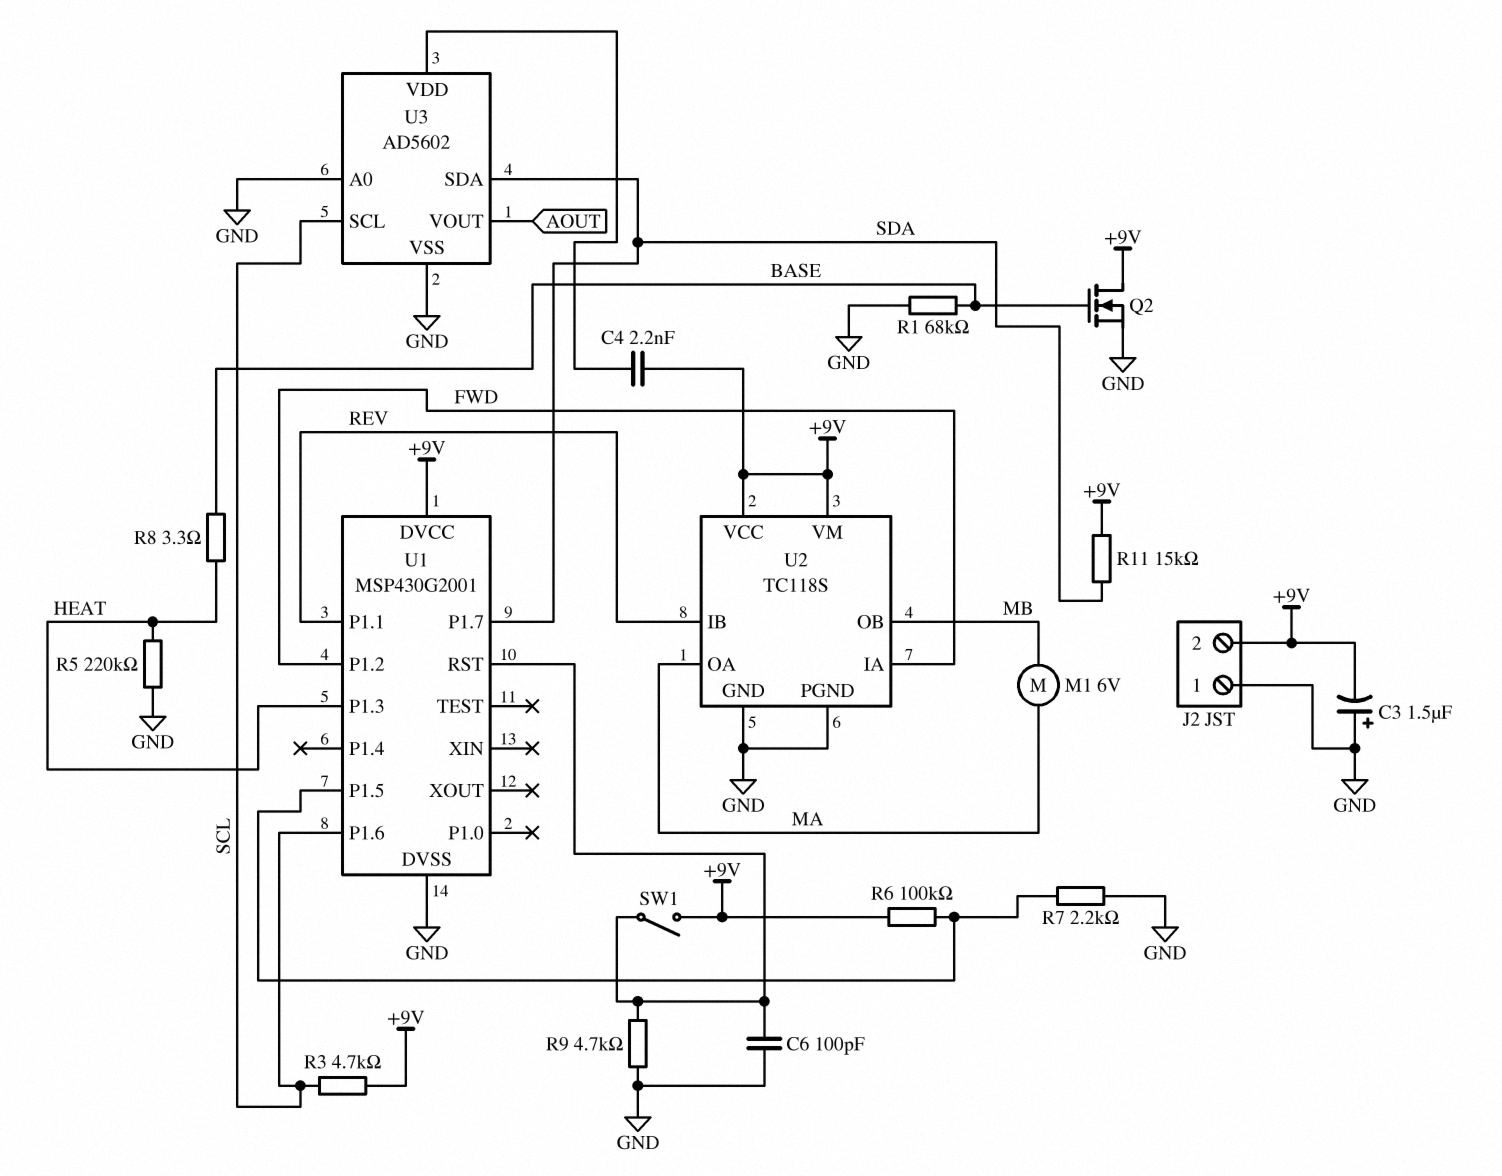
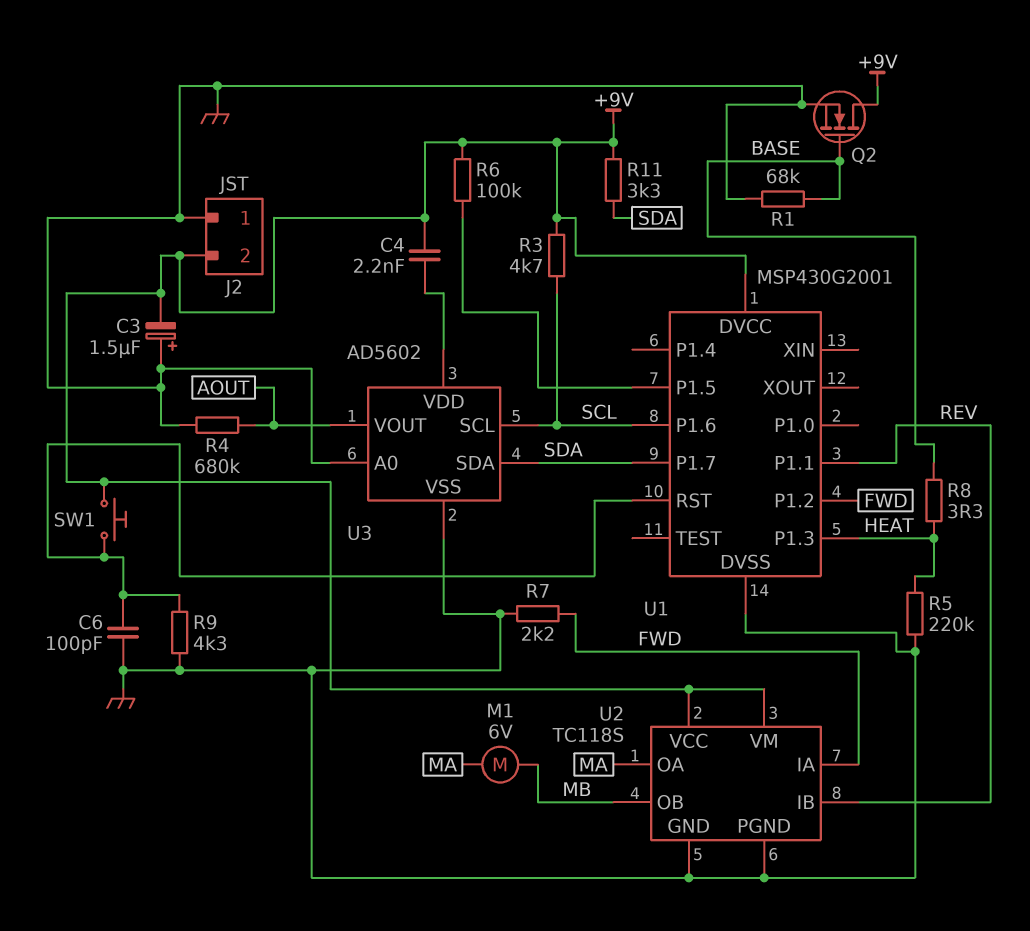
R4: none -> 680k (AOUT, GND)
R7: 2.2k (GND, U1/P1.5) -> 2.2k (FWD, GND)
R9: 4.7k (GND, U1/RST) -> 4.3k (GND, U1/RST)
R11: 15k (+9V, SDA) -> 3.3k (+9V, SDA)
SW1: switch (+9V, U1/RST) -> button (+9V, U1/RST)

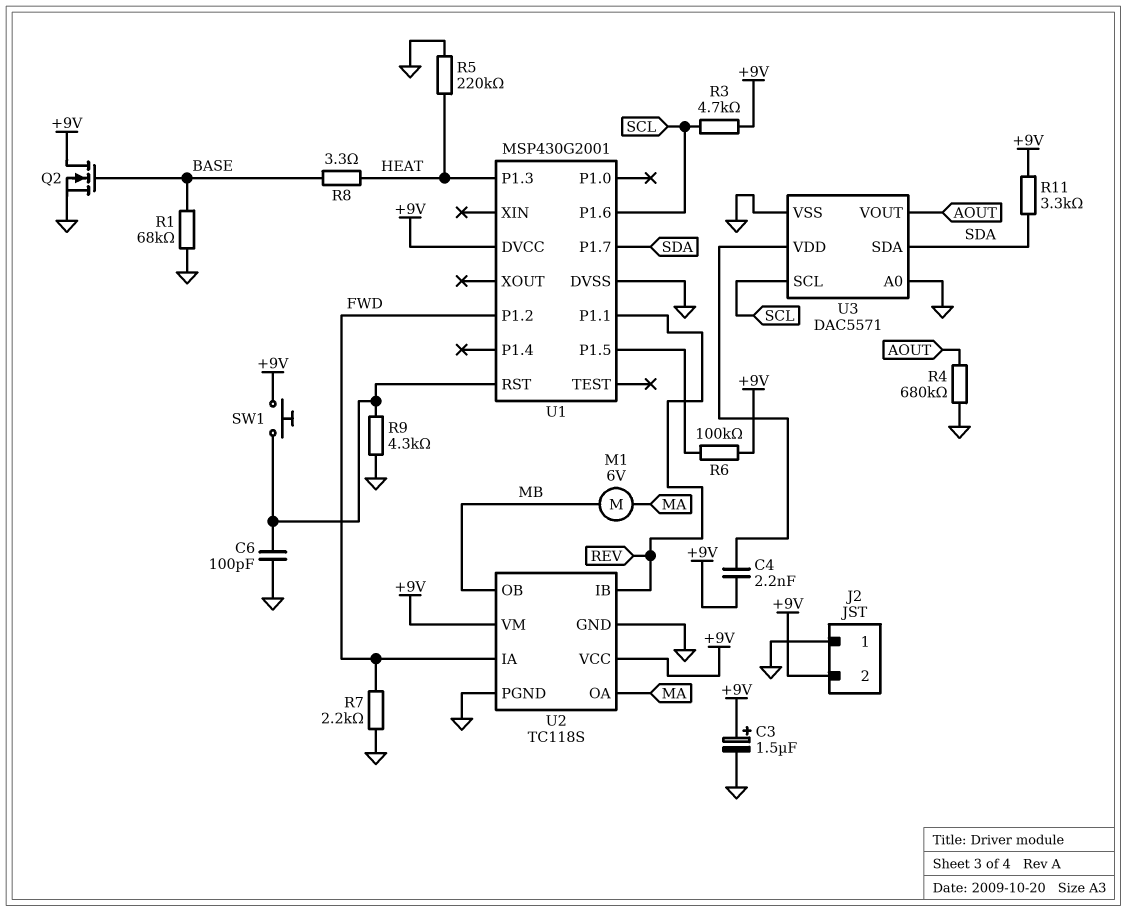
C3: 1.5uF (plus GND, minus +9V) -> 1.5uF (plus +9V, minus GND)
U3: AD5602 -> DAC5571

